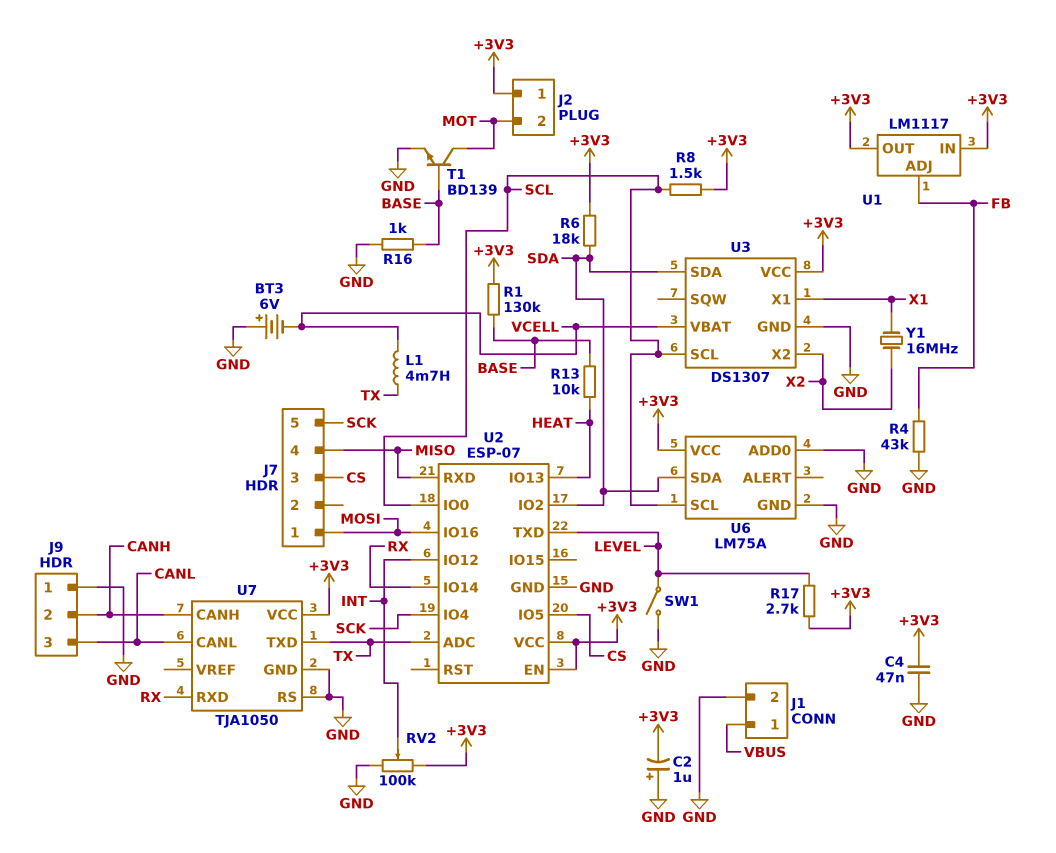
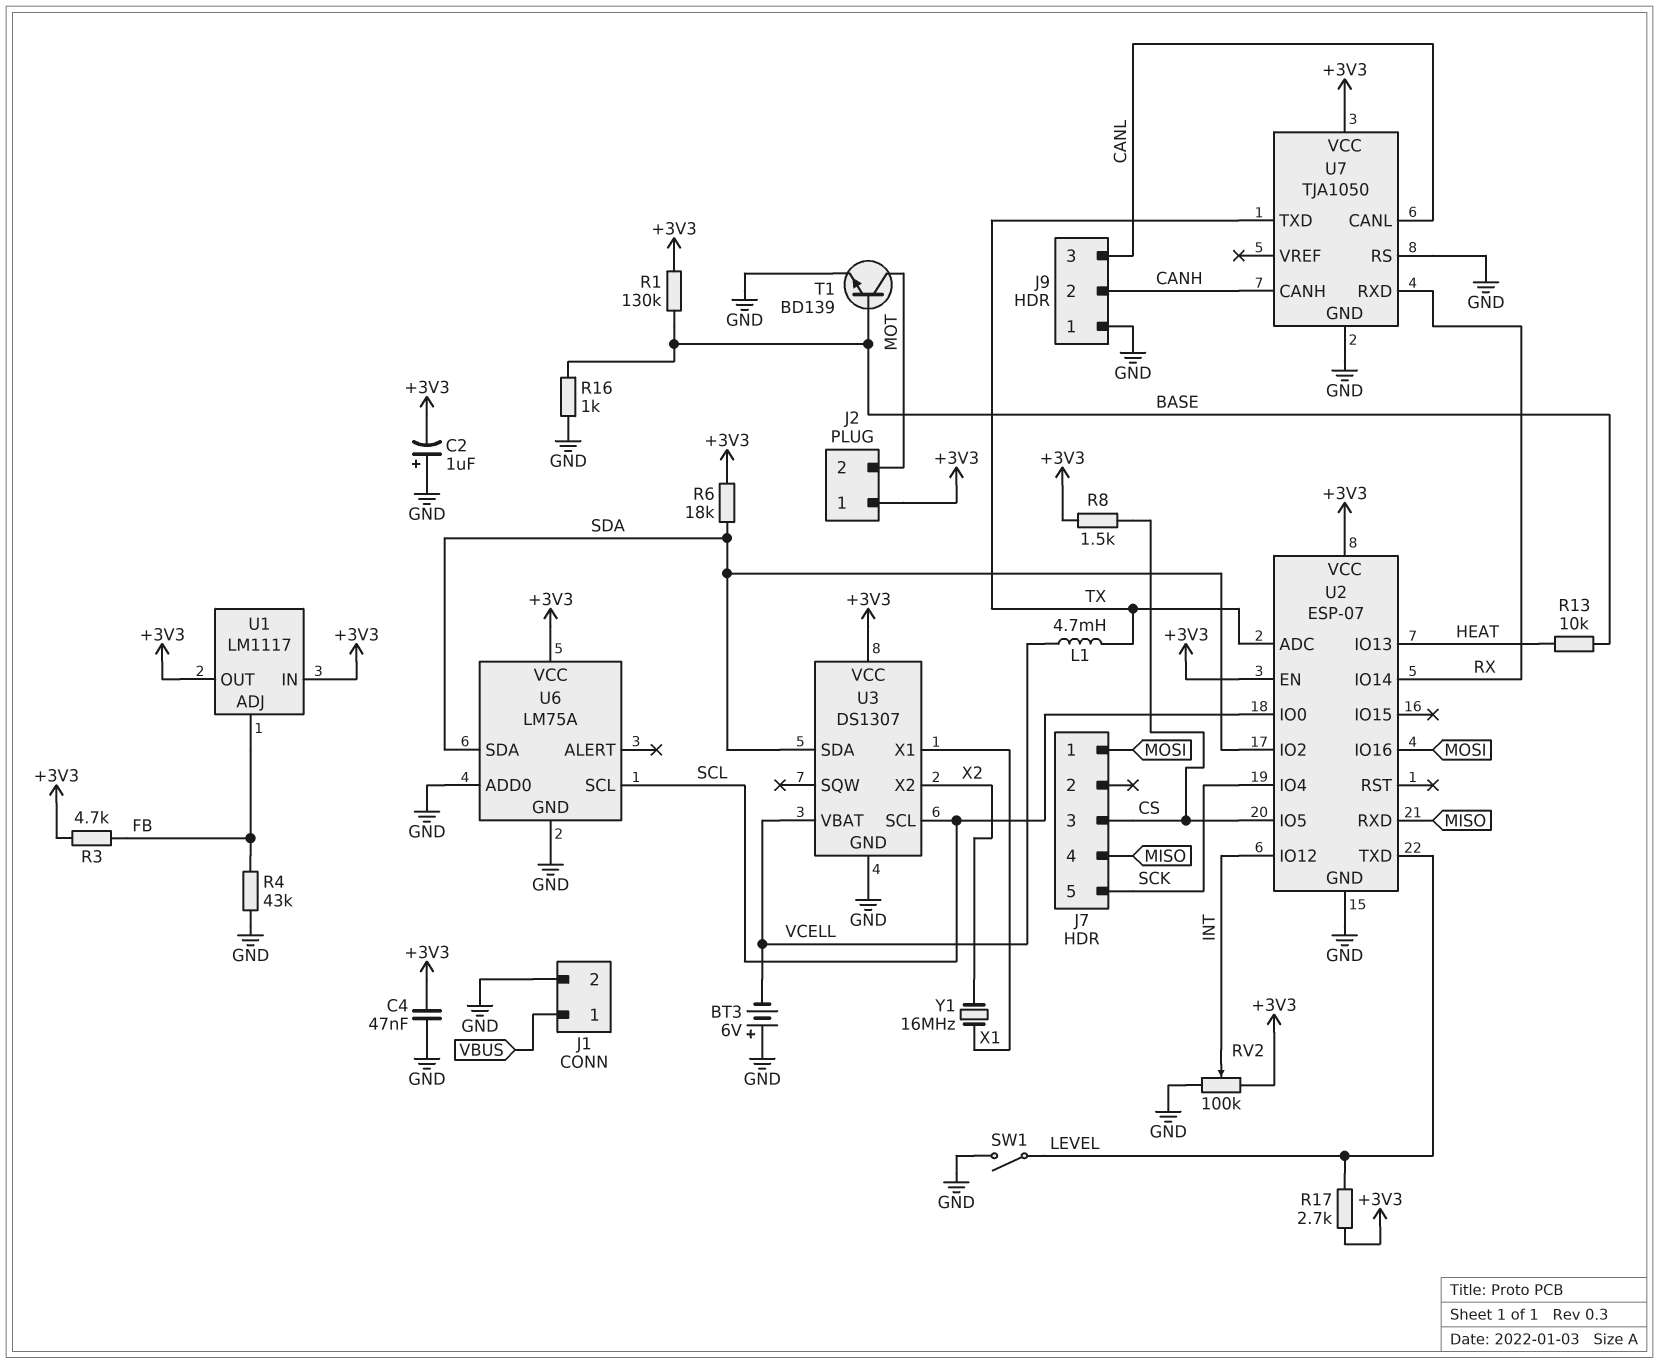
R3: none -> 4.7k (+3V3, FB)
R8: 1.5k (+3V3, SCL) -> 1.5k (+3V3, CS)

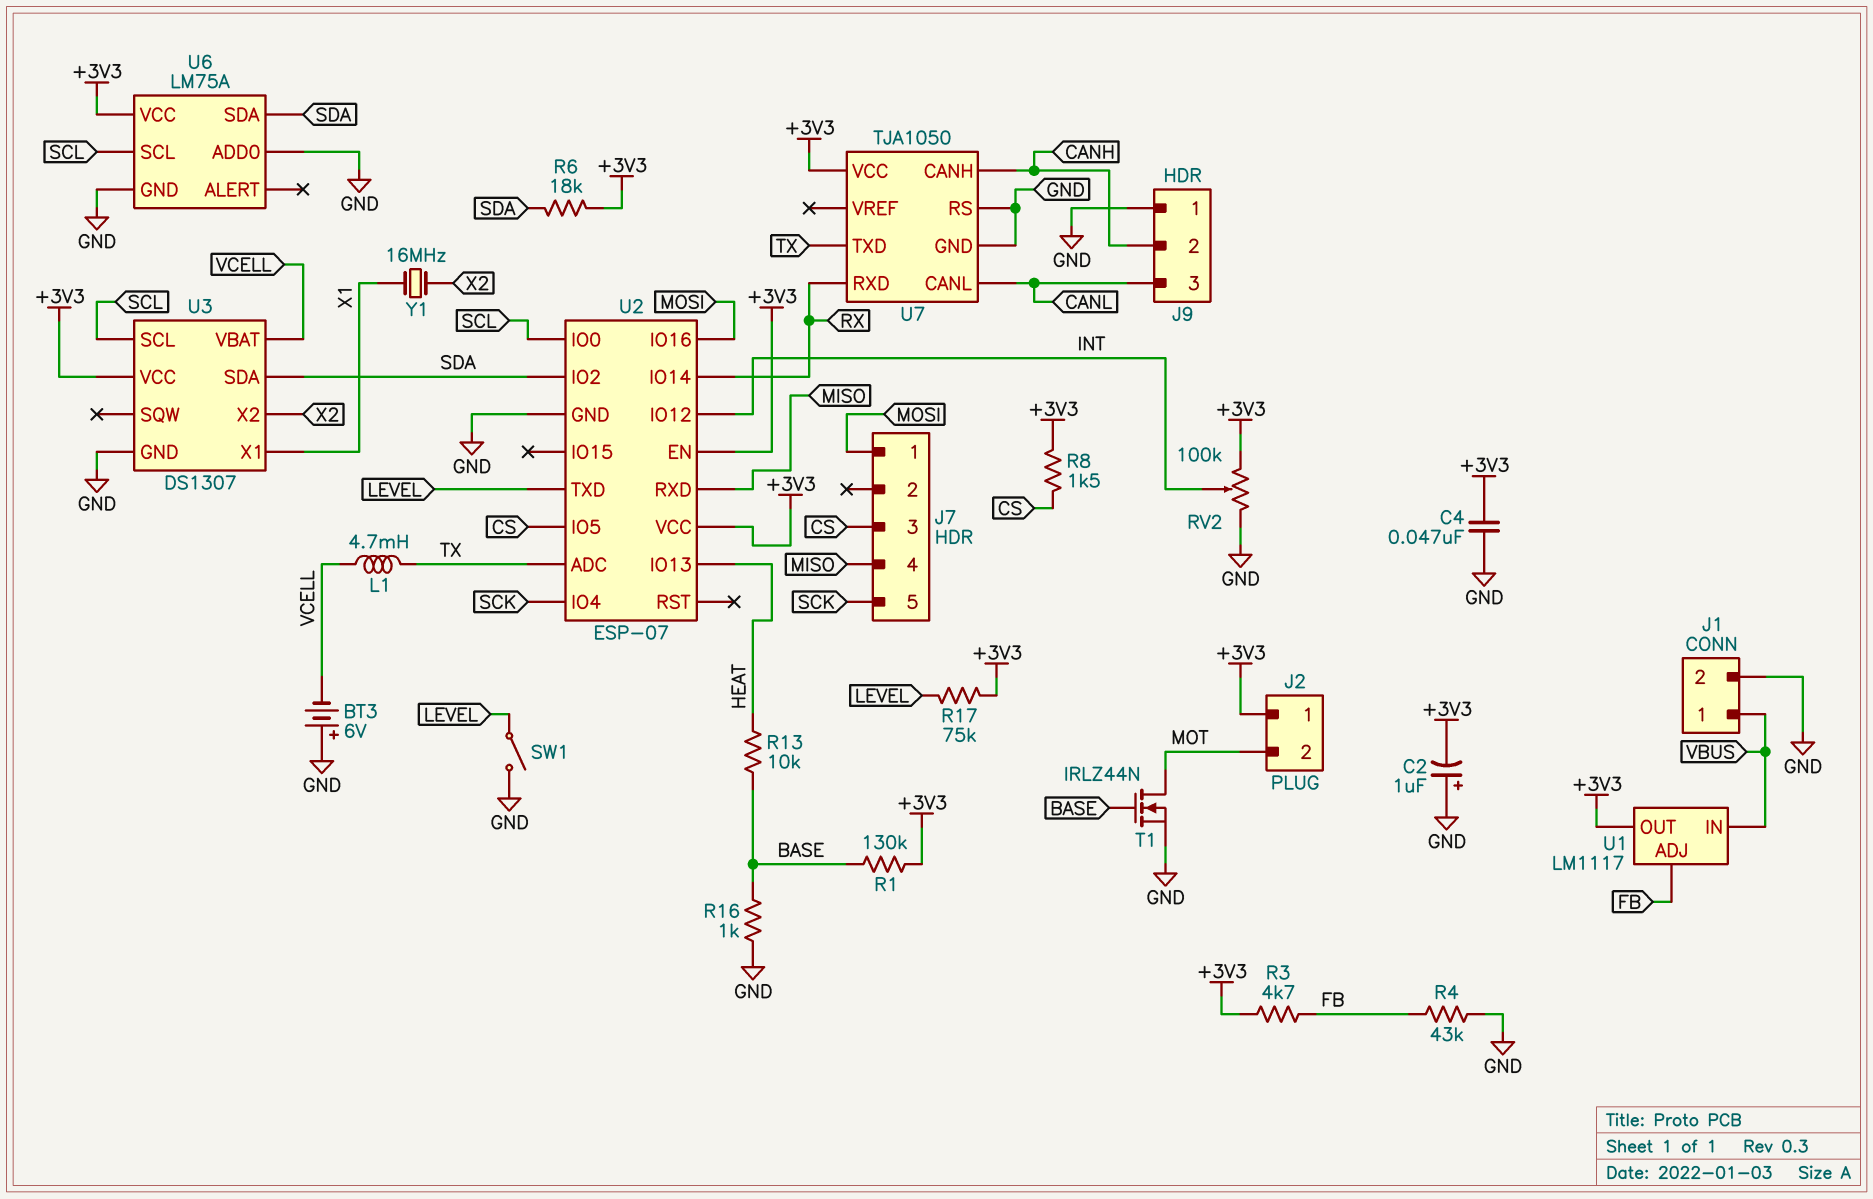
R17: 2.7k (+3V3, LEVEL) -> 75k (+3V3, LEVEL)
T1: NPN BD139 (B BASE, C MOT, E GND) -> NMOS IRLZ44N (G BASE, D MOT, S GND)
U1 pin IN: +3V3 -> VBUS

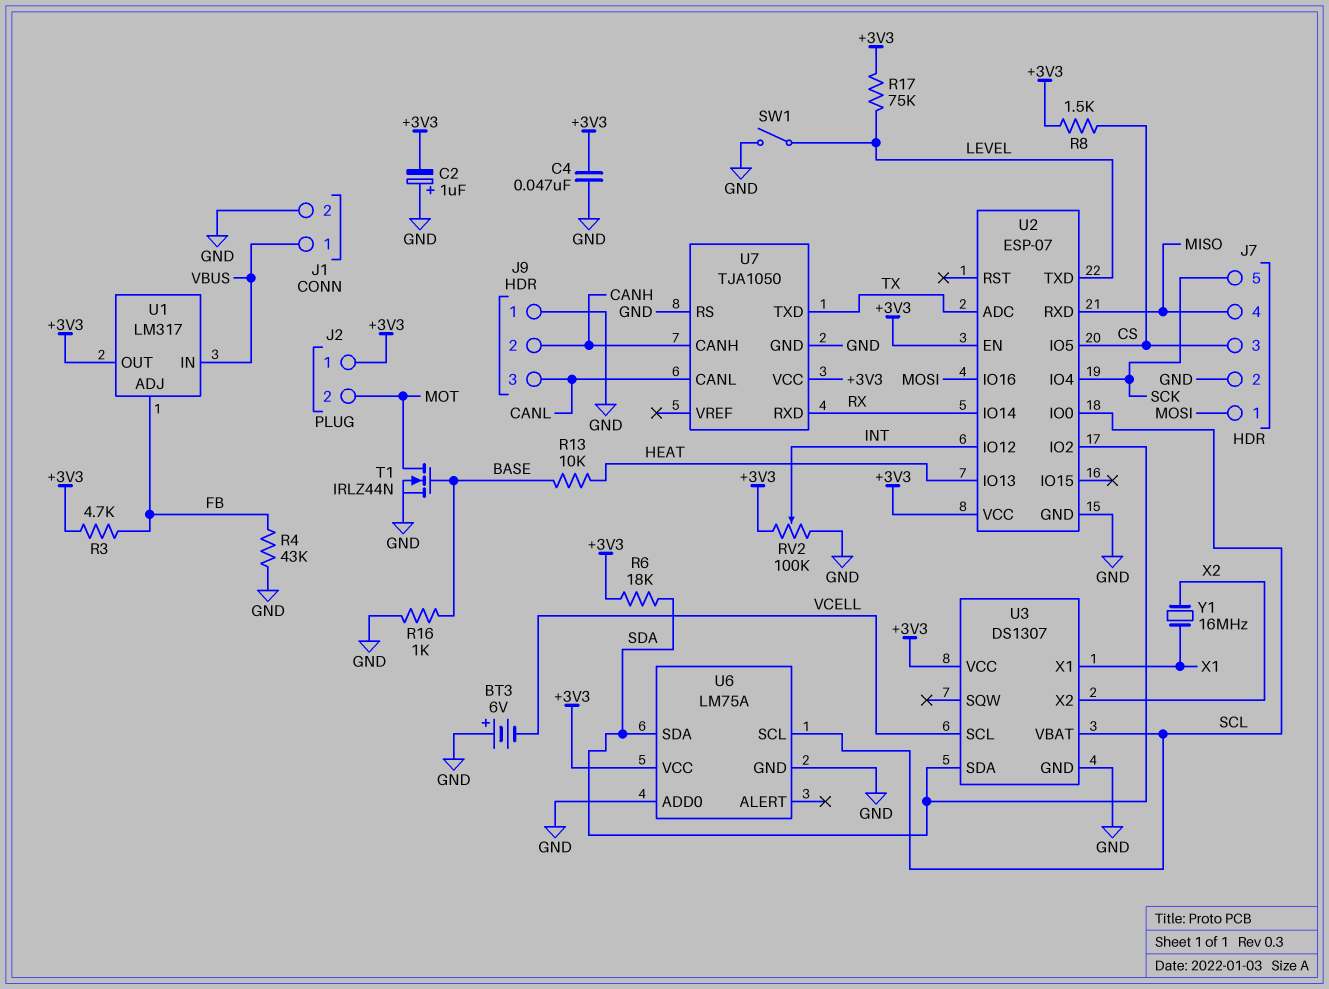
J7 pin 2: none -> GND
L1: 4.7mH (TX, VCELL) -> none
R1: 130k (+3V3, BASE) -> none
U1: LM1117 -> LM317
U3 pin SCL: SCL -> VCELL
U3 pin VBAT: VCELL -> SCL

